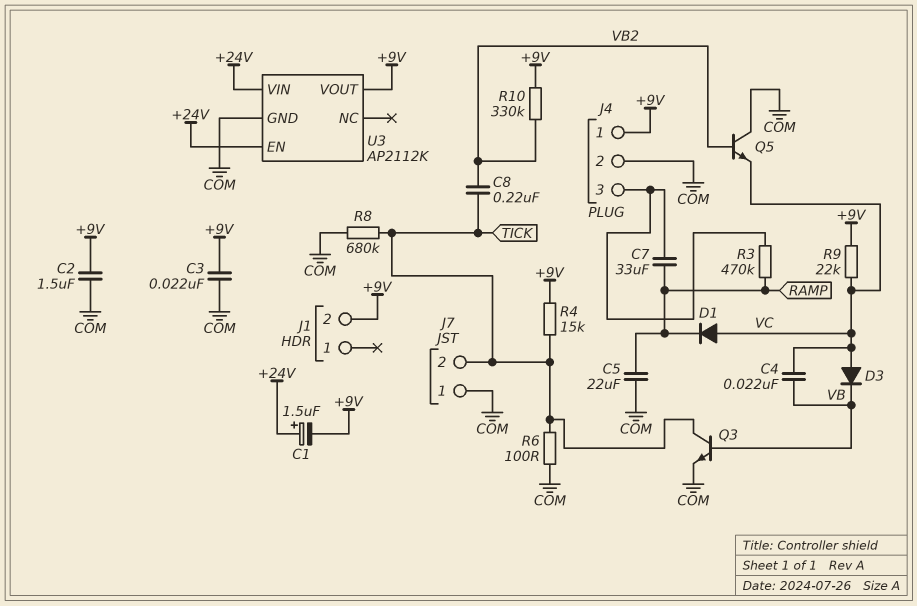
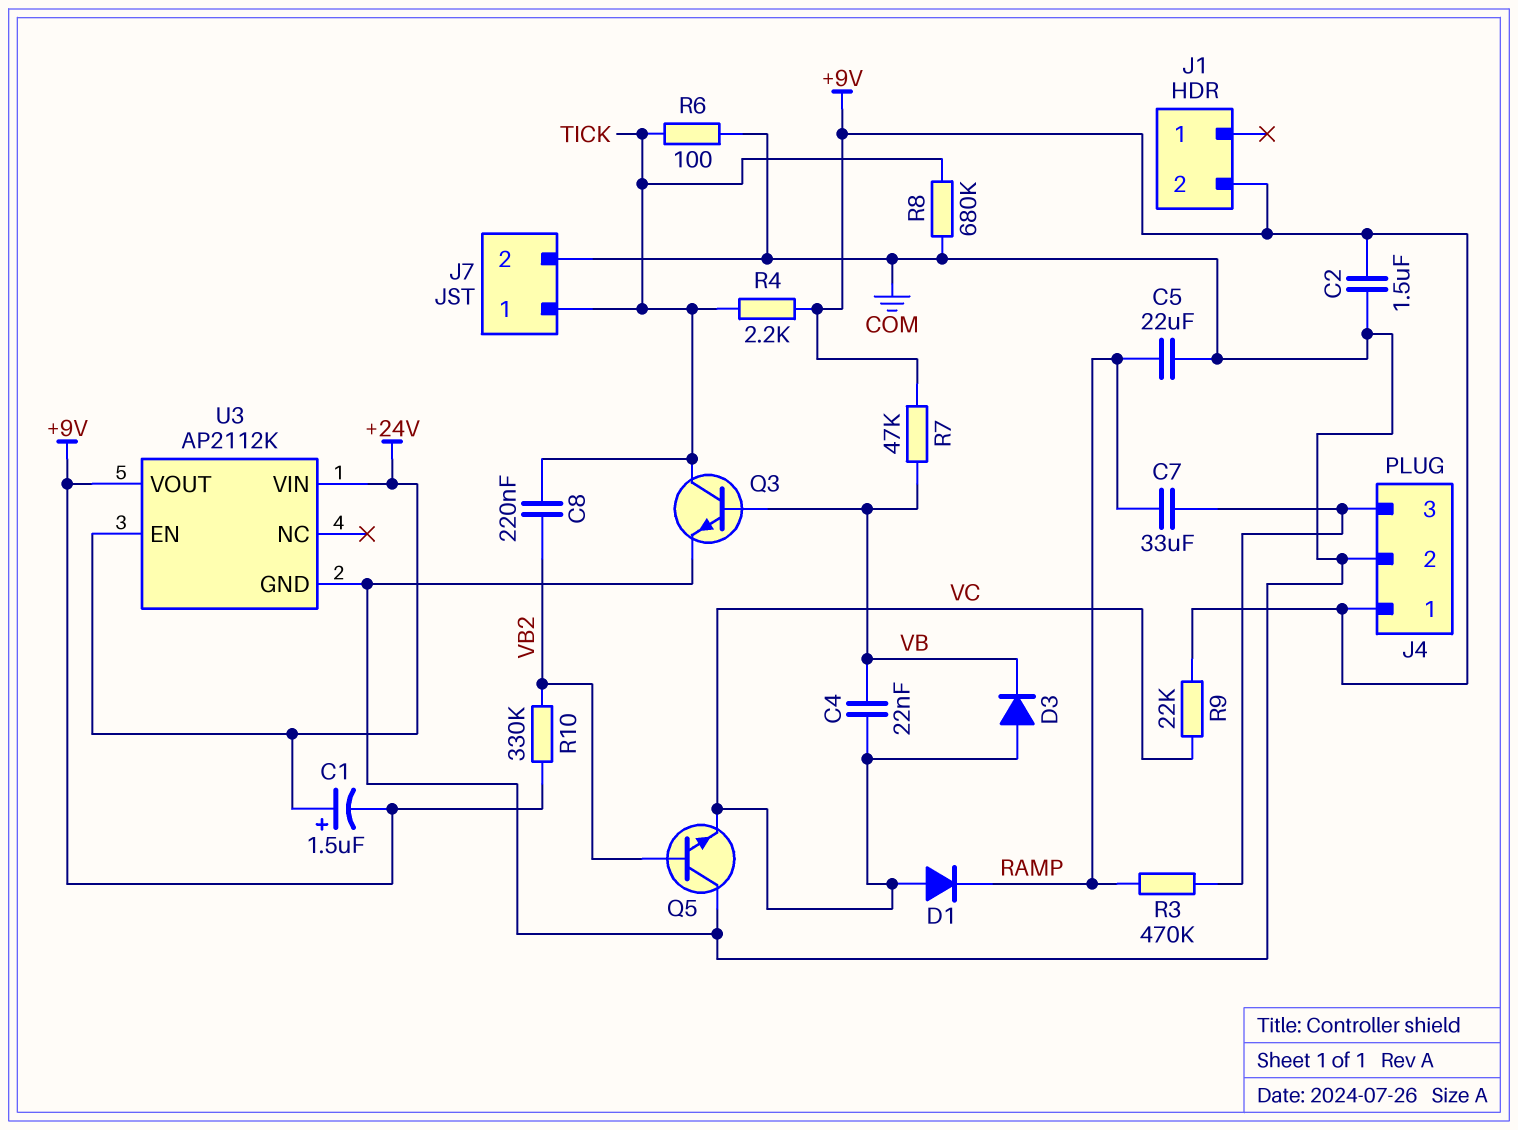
C3: 22nF (+9V, COM) -> none
J7 pin 1: COM -> TICK
J7 pin 2: TICK -> COM
R4: 15k (+9V, TICK) -> 2.2k (+9V, TICK)
R7: none -> 47k (+9V, VB)

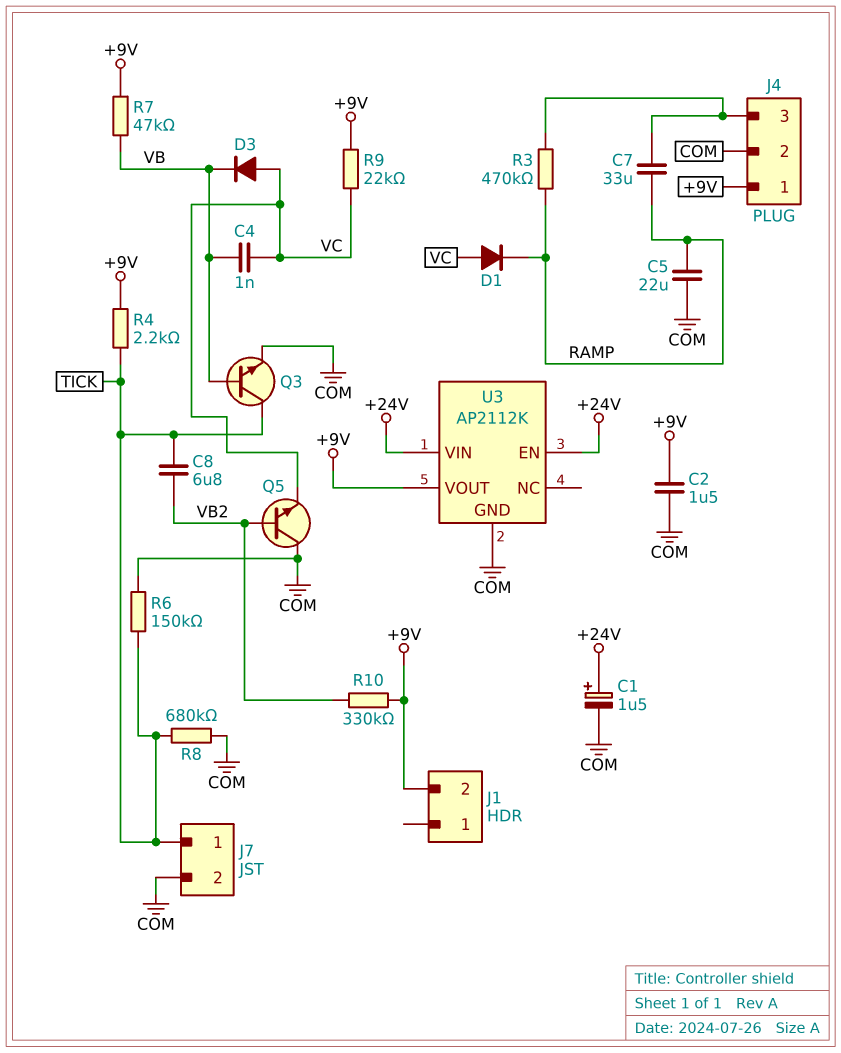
C1: 1.5uF (plus +24V, minus +9V) -> 1.5uF (plus +24V, minus COM)
C4: 22nF (VB, VC) -> 1nF (VB, VC)
C8: 220nF (TICK, VB2) -> 6.8uF (TICK, VB2)
R6: 100 (COM, TICK) -> 150k (COM, TICK)

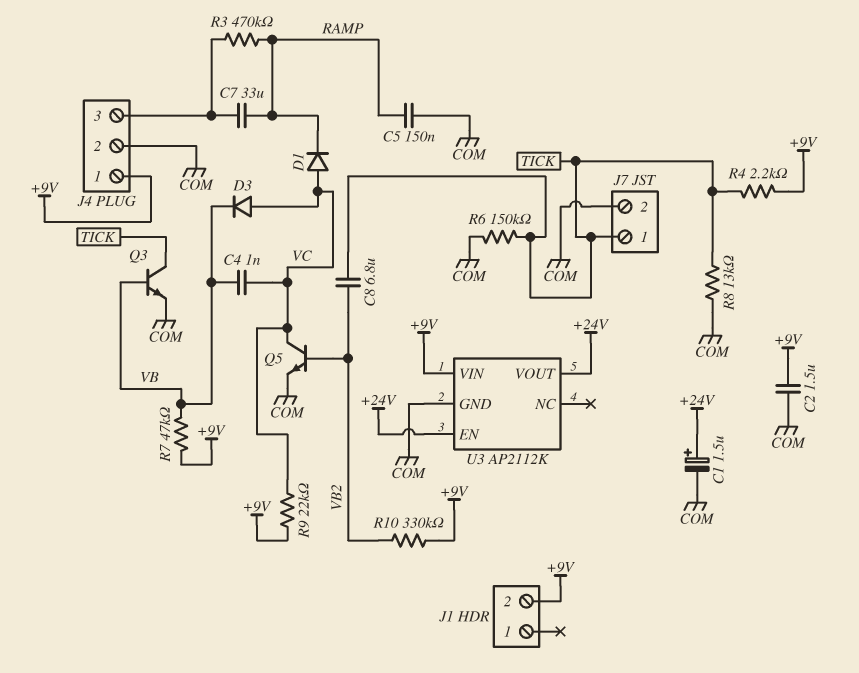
C5: 22uF (COM, RAMP) -> 150nF (COM, RAMP)
Q5: NPN (B VB2, C COM, E VC) -> NPN (B VB2, C VC, E COM)
R8: 680k (COM, TICK) -> 13k (COM, TICK)
U3 pin VIN: +24V -> +9V
U3 pin VOUT: +9V -> +24V

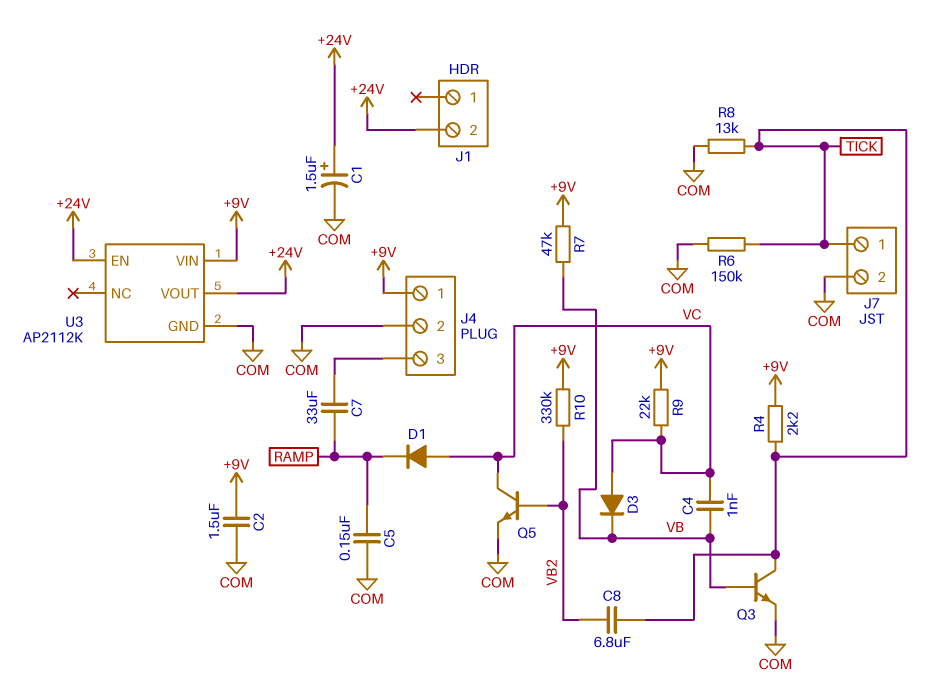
J1 pin 2: +9V -> +24V
R3: 470k (J4/3, RAMP) -> none

